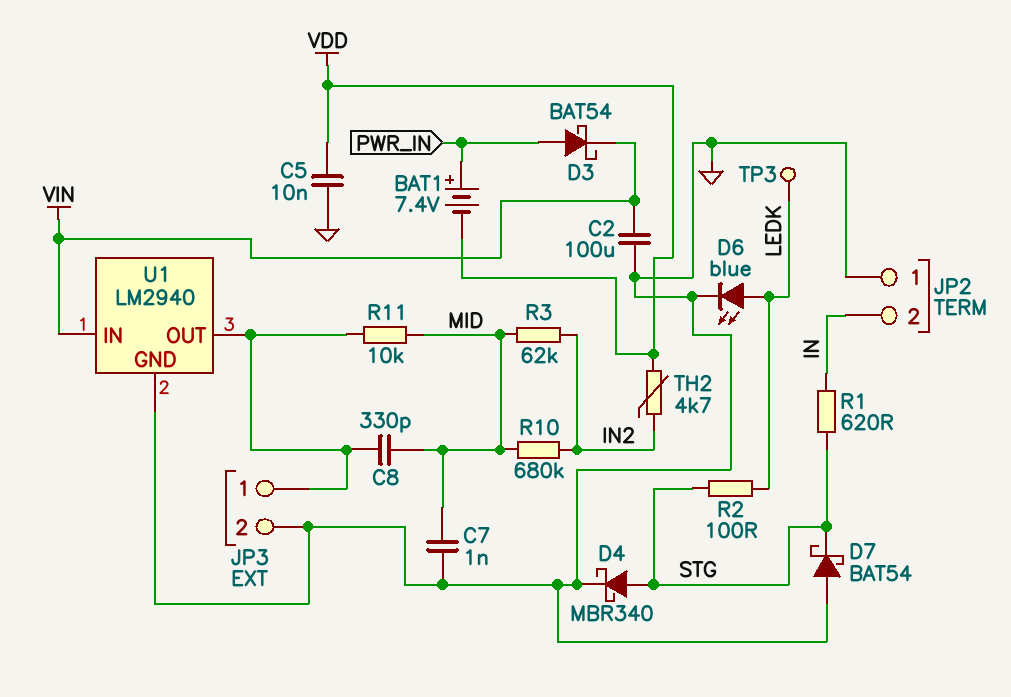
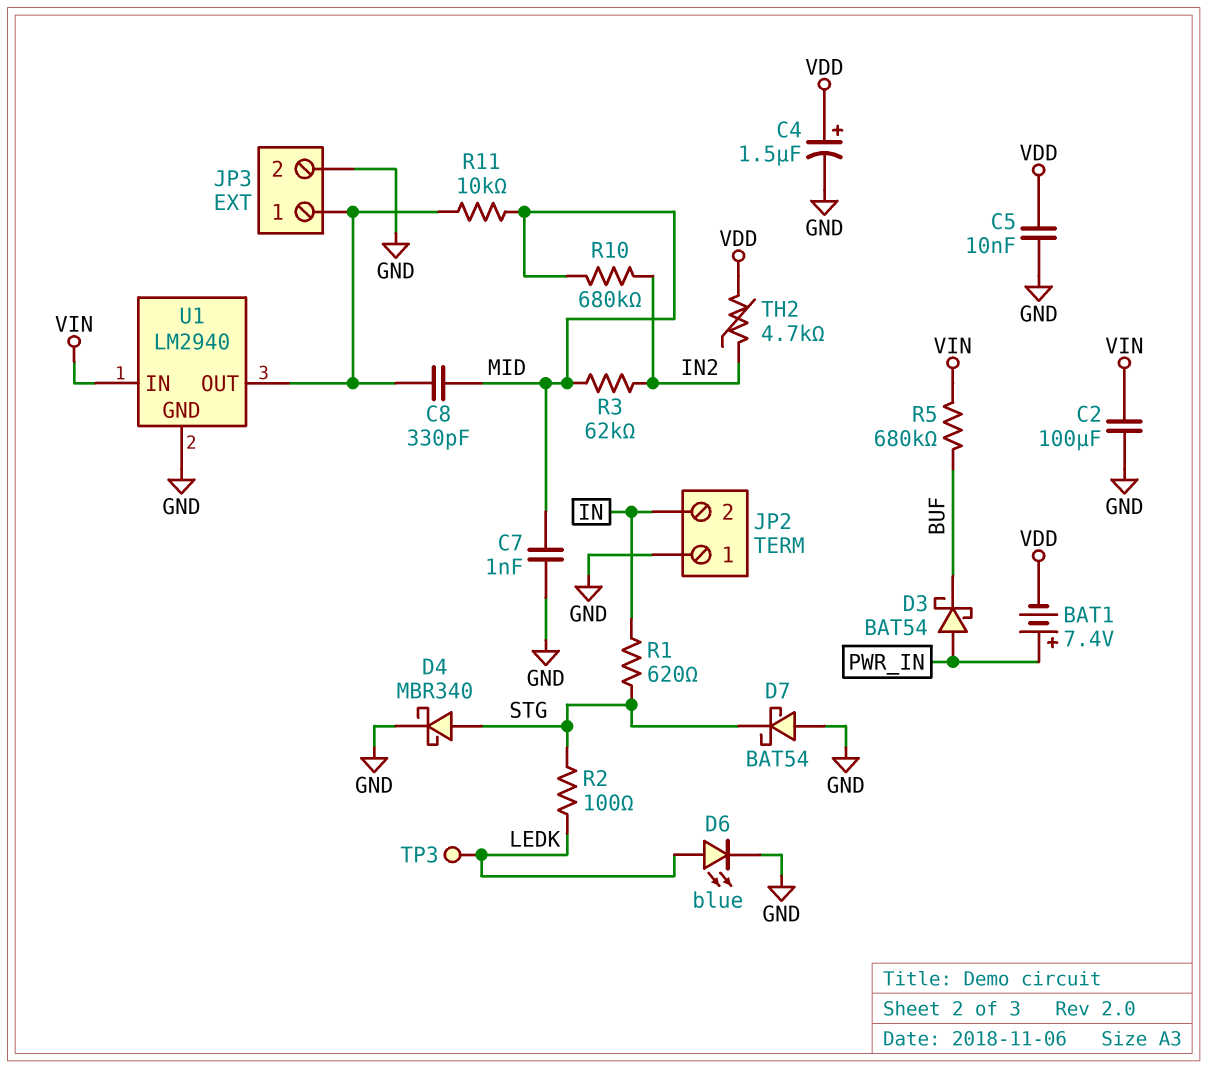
C4: none -> 1.5uF (plus VDD, minus GND)
D3: schottky BAT54 (A PWR_IN, K VIN) -> schottky BAT54 (A PWR_IN, K BUF)
R5: none -> 680k (BUF, VIN)

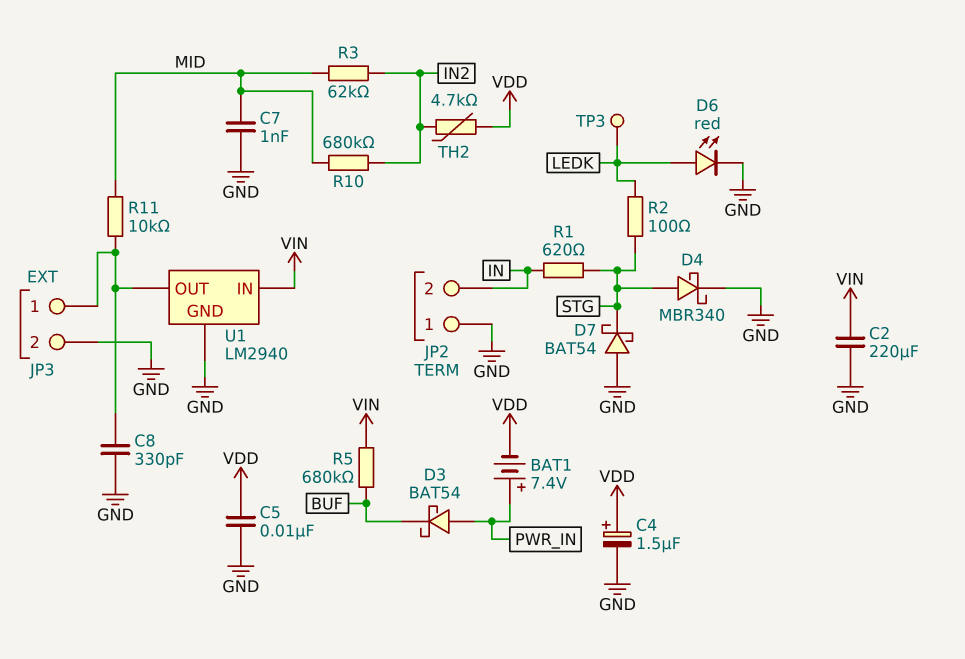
C2: 100uF (GND, VIN) -> 220uF (GND, VIN)
C8: 330pF (JP3/1, MID) -> 330pF (GND, JP3/1)
D6: LED blue (A LEDK, K GND) -> LED red (A LEDK, K GND)

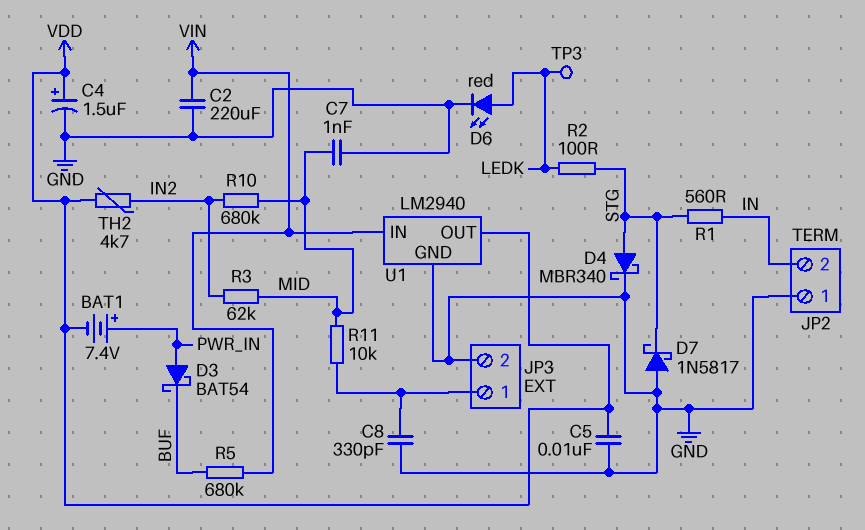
D7: schottky BAT54 (A GND, K STG) -> schottky 1N5817 (A GND, K STG)
R1: 620 (IN, STG) -> 560 (IN, STG)
U1 pin OUT: JP3/1 -> VDD

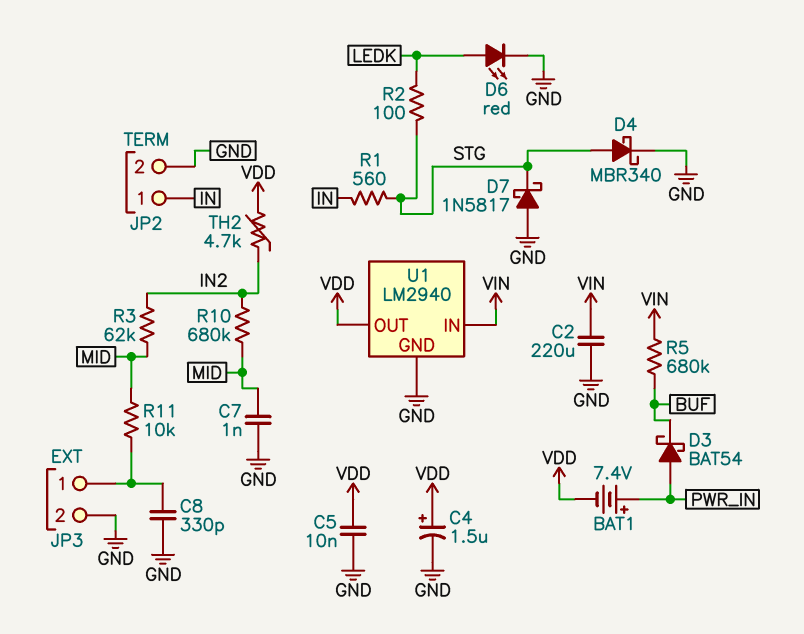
JP2 pin 1: GND -> IN
JP2 pin 2: IN -> GND
TP3: test point (LEDK) -> none

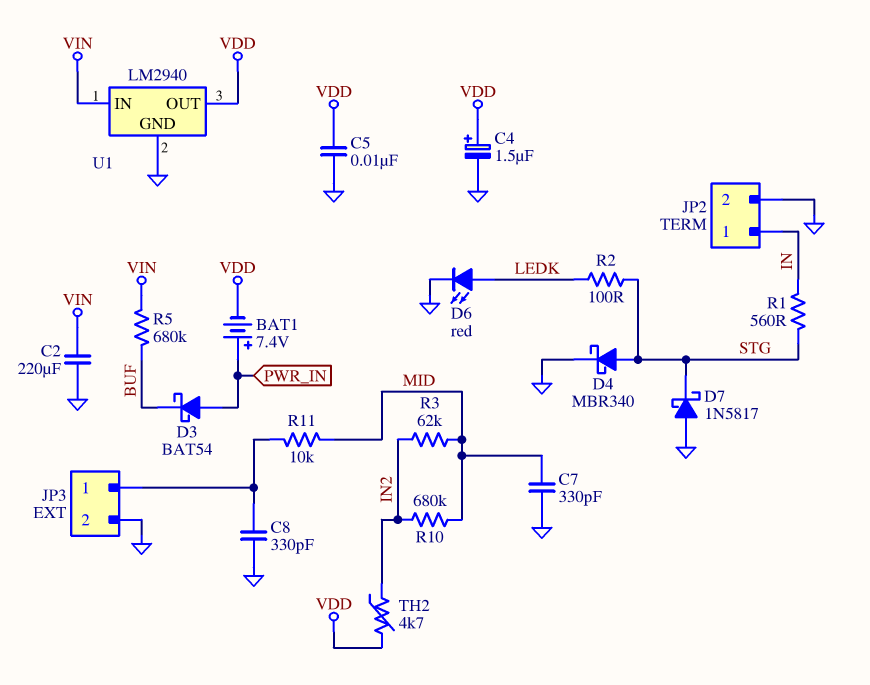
C7: 1nF (GND, MID) -> 330pF (GND, MID)

